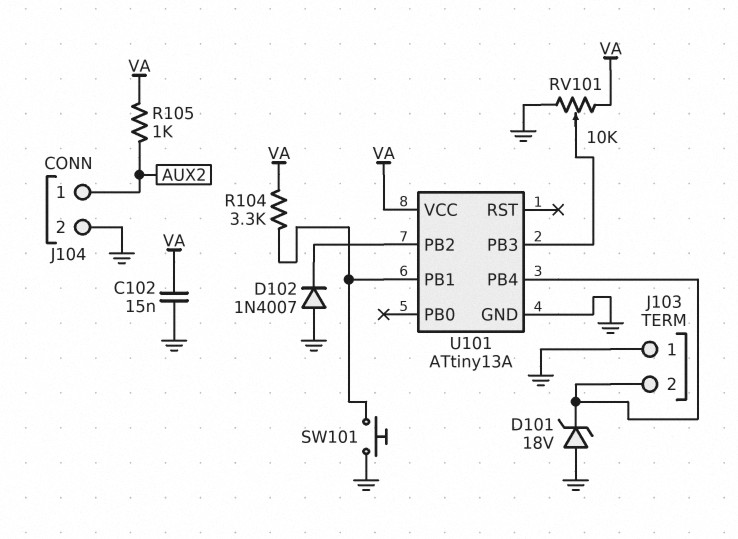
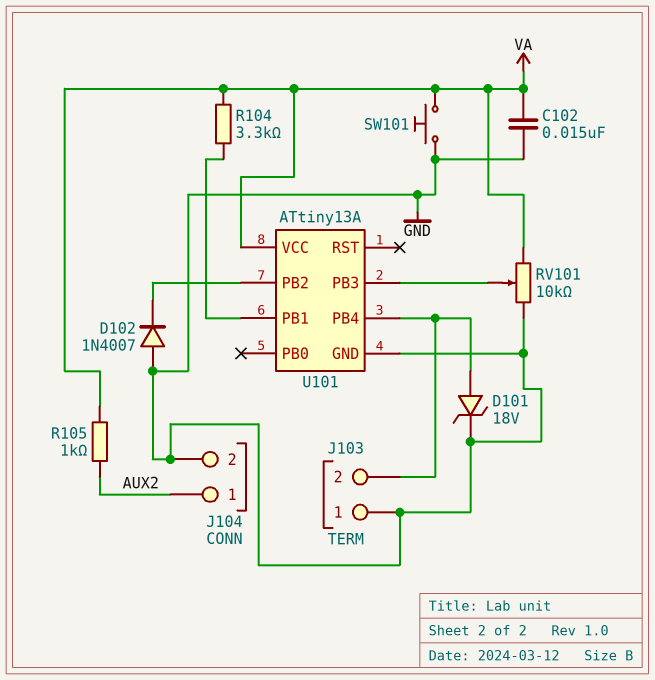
D101: zener 18V (A GND, K J103/2) -> zener 18V (A J103/2, K GND)
SW101: button (GND, U101/PB1) -> button (GND, VA)

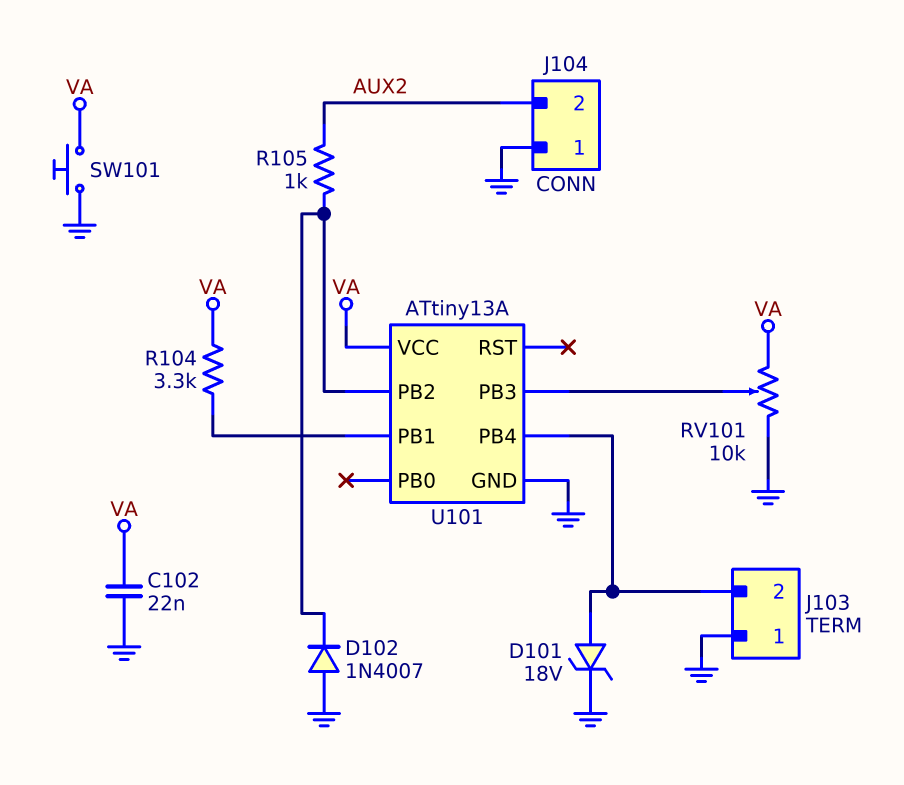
C102: 15nF (GND, VA) -> 22nF (GND, VA)
J104 pin 1: AUX2 -> GND
J104 pin 2: GND -> AUX2
R105: 1k (AUX2, VA) -> 1k (AUX2, U101/PB2)

